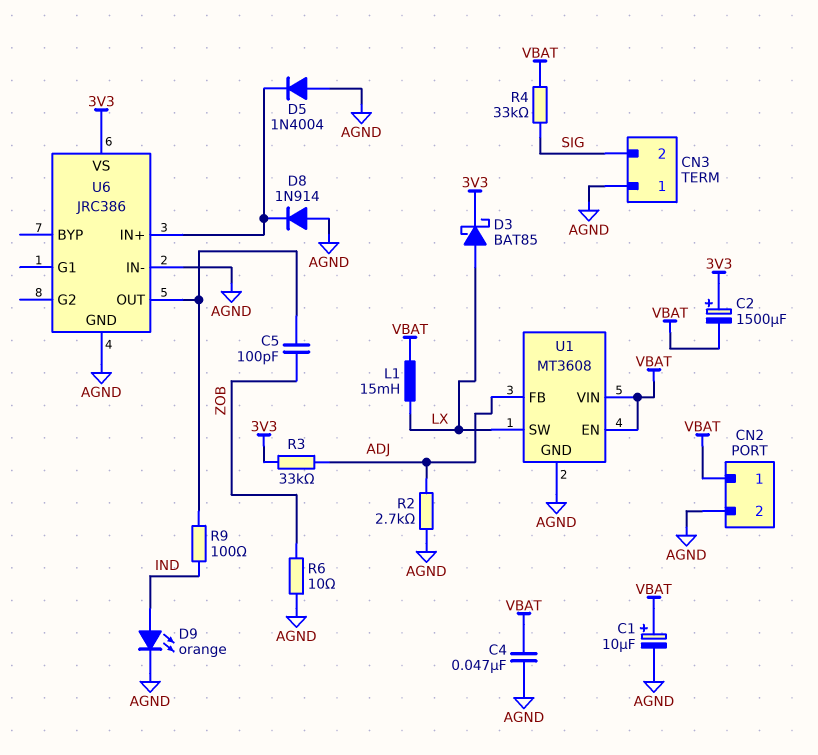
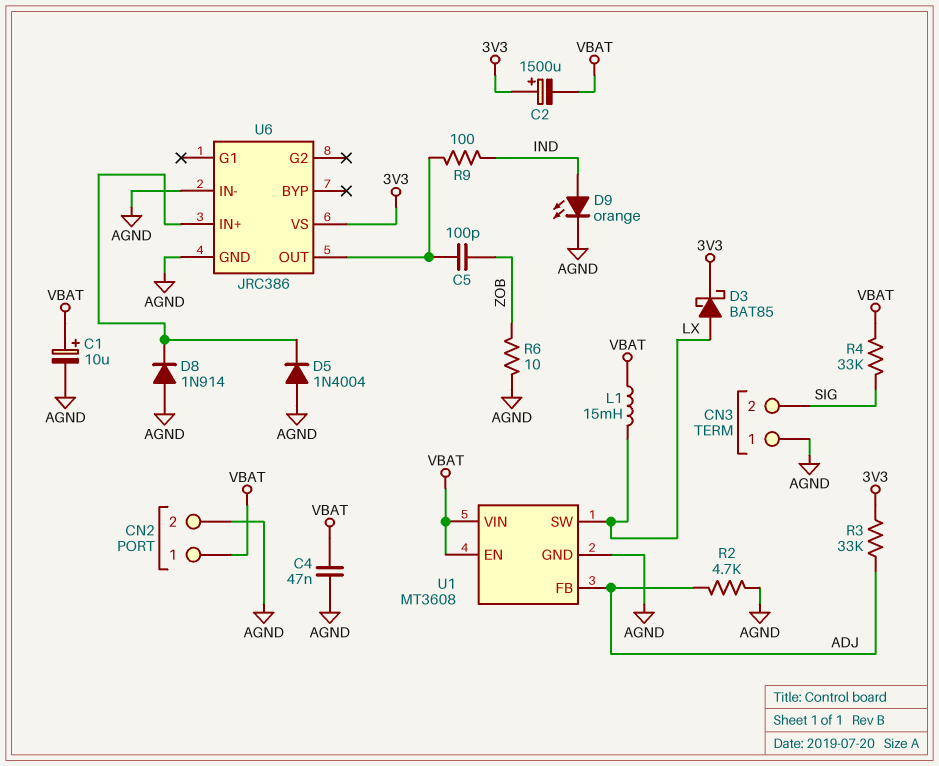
R2: 2.7k (ADJ, AGND) -> 4.7k (ADJ, AGND)

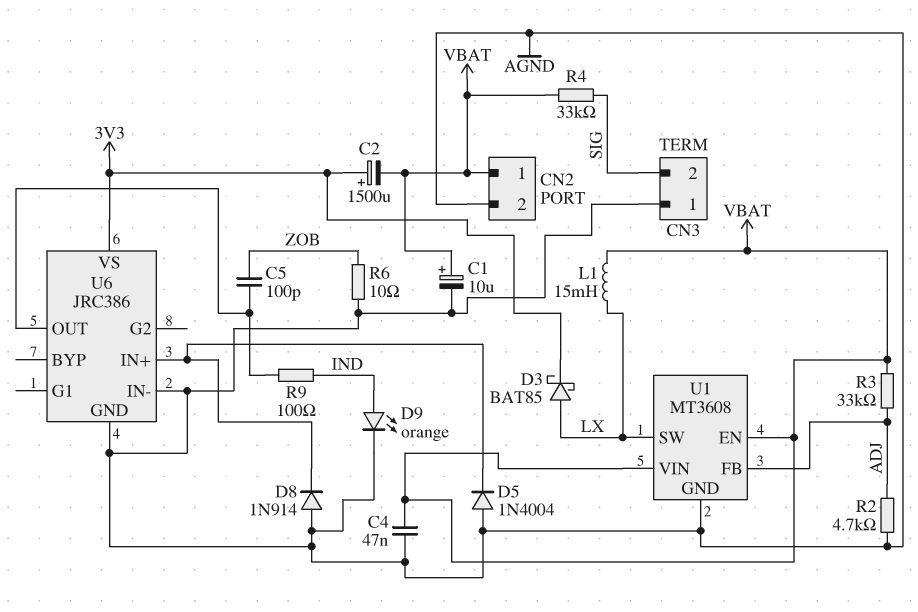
R3: 33k (3V3, ADJ) -> 33k (ADJ, VBAT)

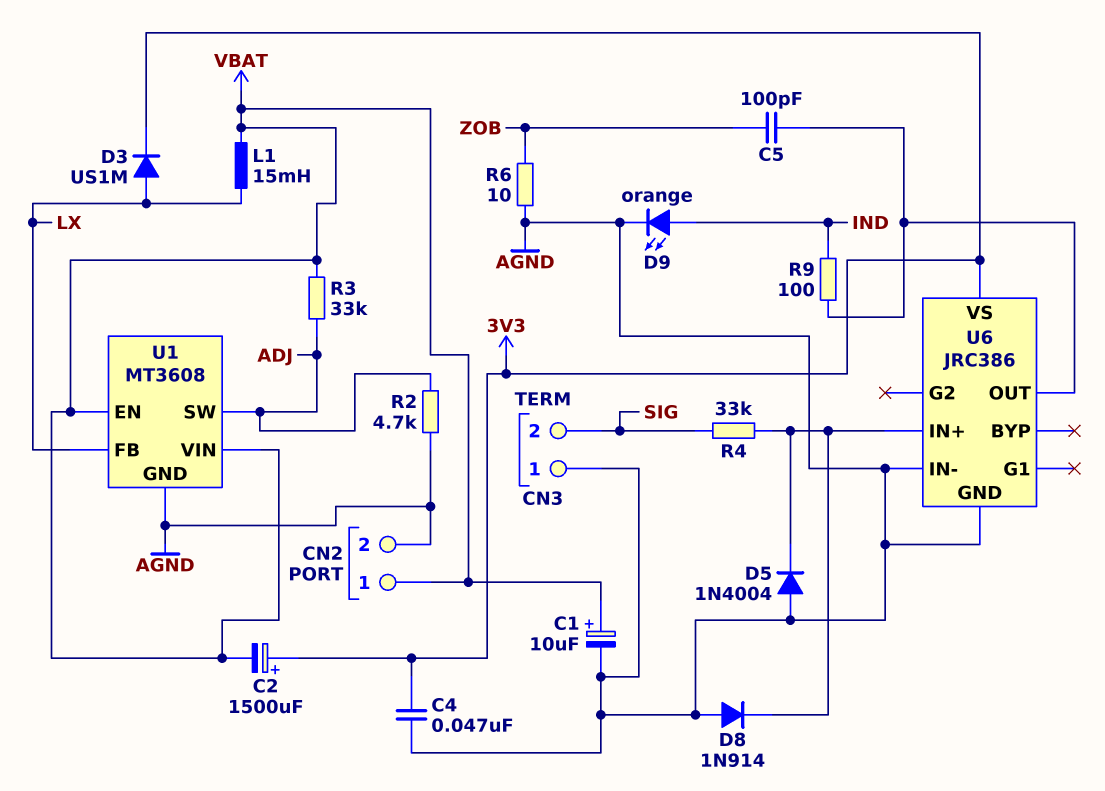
C4: 47nF (AGND, VBAT) -> 47nF (3V3, AGND)
D3: schottky BAT85 (A LX, K 3V3) -> diode US1M (A LX, K 3V3)
R4: 33k (SIG, VBAT) -> 33k (SIG, U6/IN+)
U1 pin FB: ADJ -> LX
U1 pin SW: LX -> ADJ

